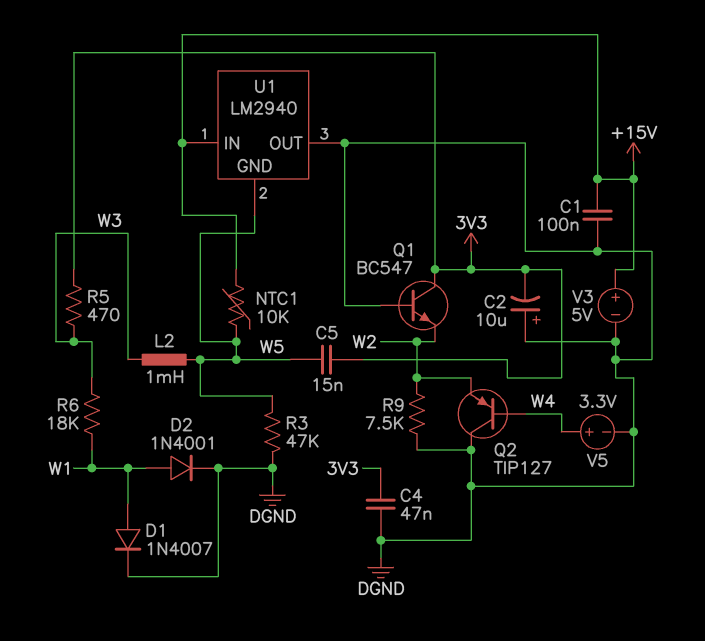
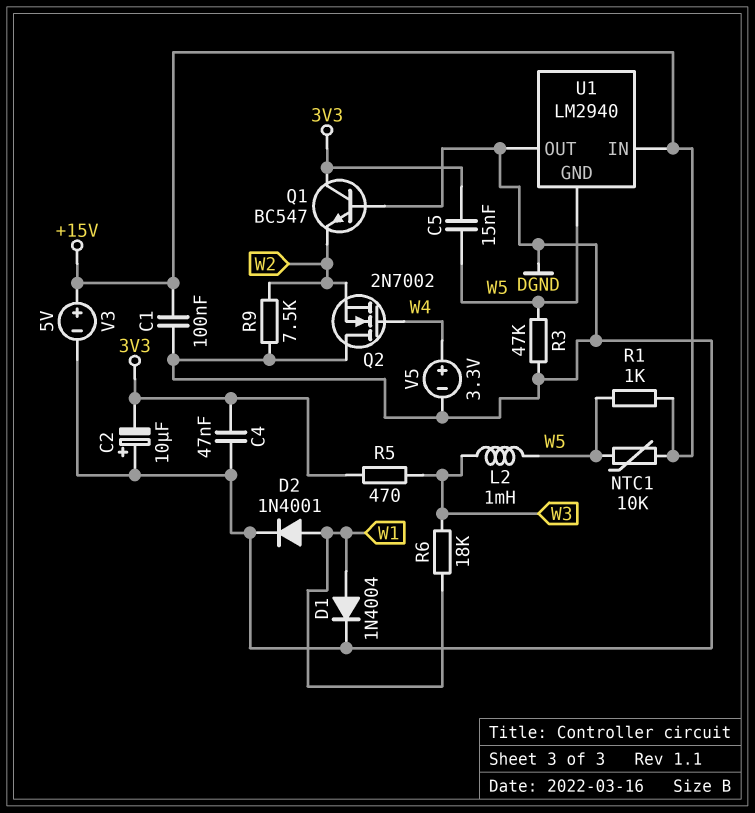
D1: diode 1N4007 (A W1, K DGND) -> diode 1N4004 (A W1, K DGND)
Q2: PNP TIP127 (B W4, C DGND, E W2) -> NMOS 2N7002 (G W4, D DGND, S W2)
R1: none -> 1k (+15V, W5)

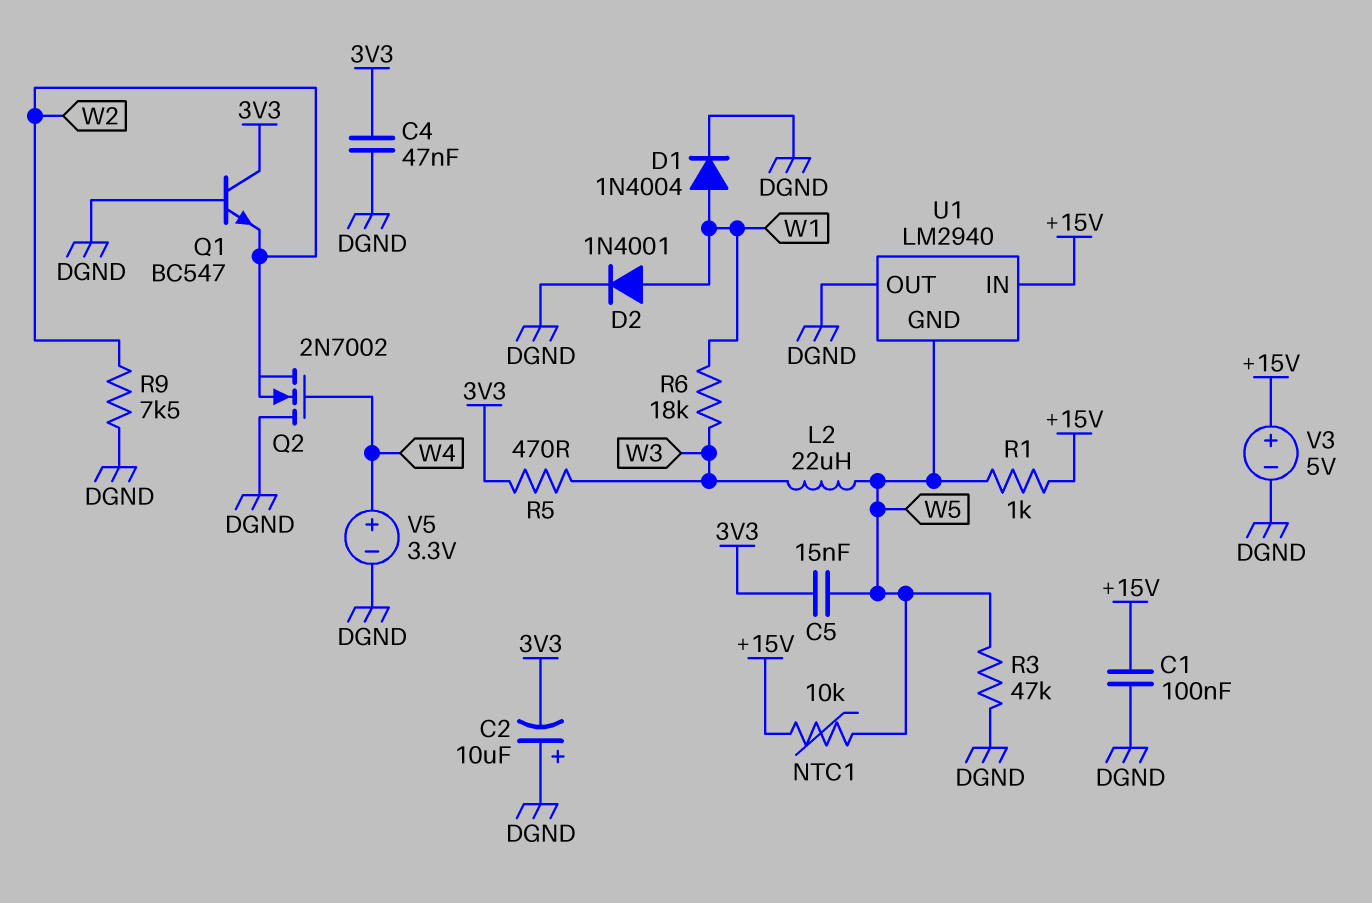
L2: 1mH (W3, W5) -> 22uH (W3, W5)

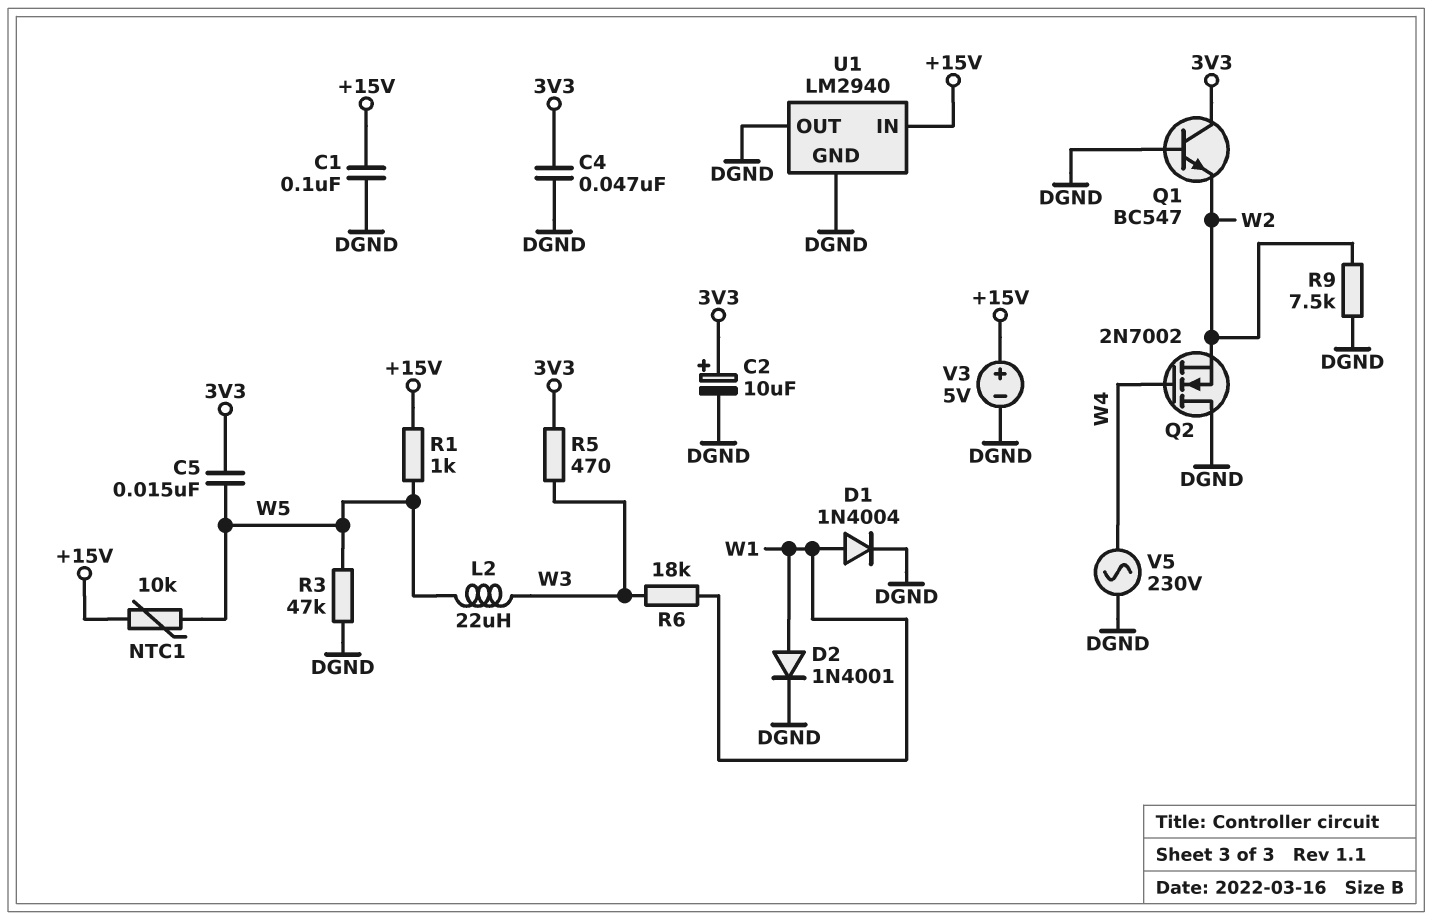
C2: 10uF (plus DGND, minus 3V3) -> 10uF (plus 3V3, minus DGND)
U1 pin GND: W5 -> DGND
V5: 3.3V (plus W4, minus DGND) -> AC 230V (DGND, W4)

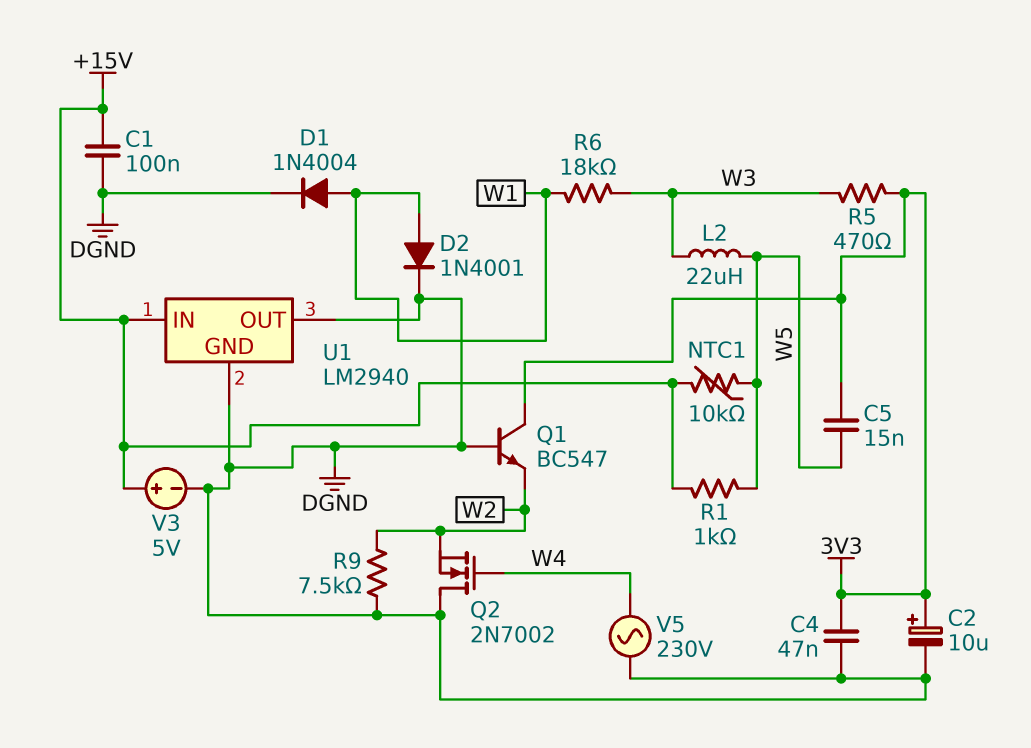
R3: 47k (DGND, W5) -> none

